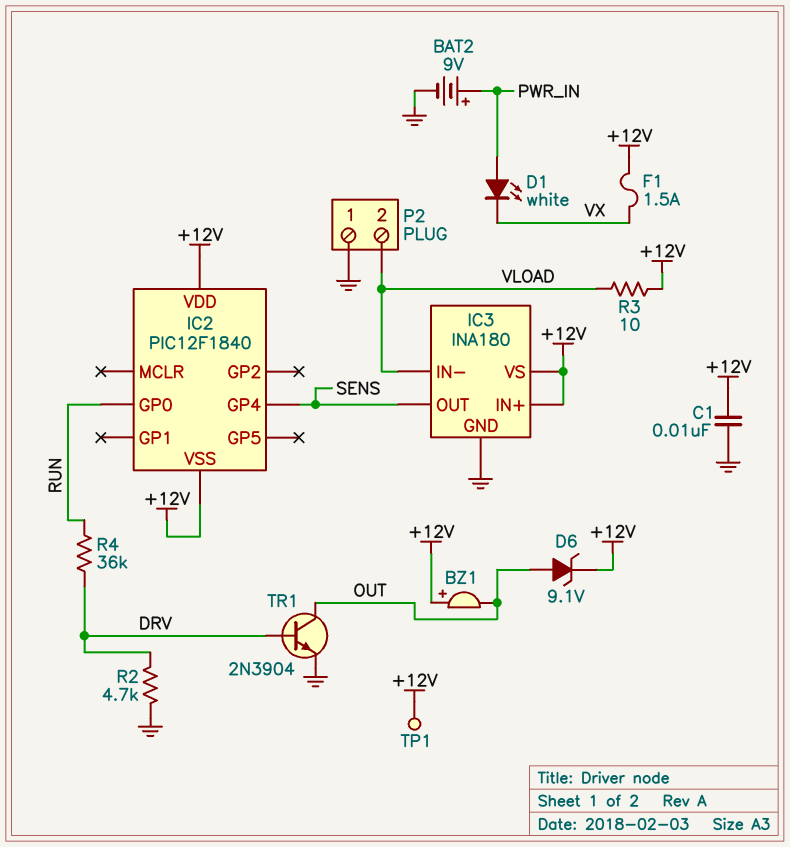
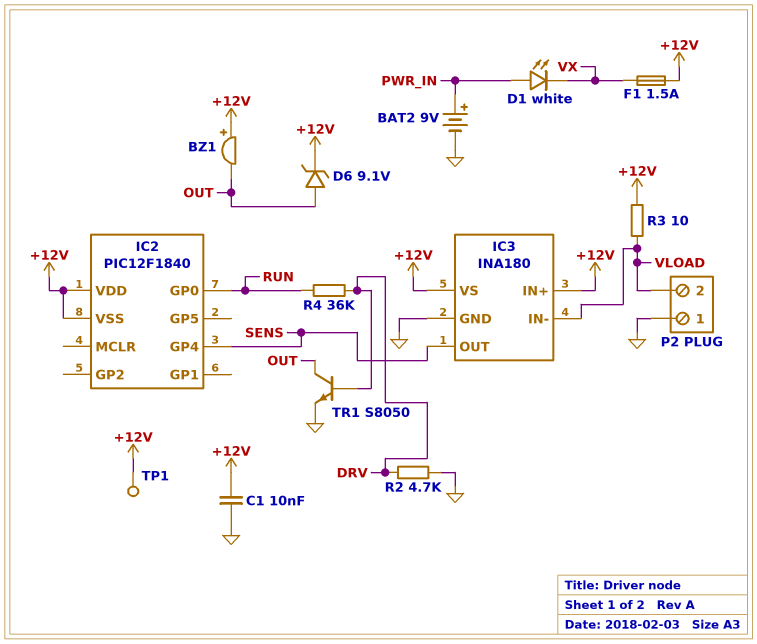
TR1: NPN 2N3904 (B DRV, C OUT, E GND) -> NPN S8050 (B DRV, C OUT, E GND)

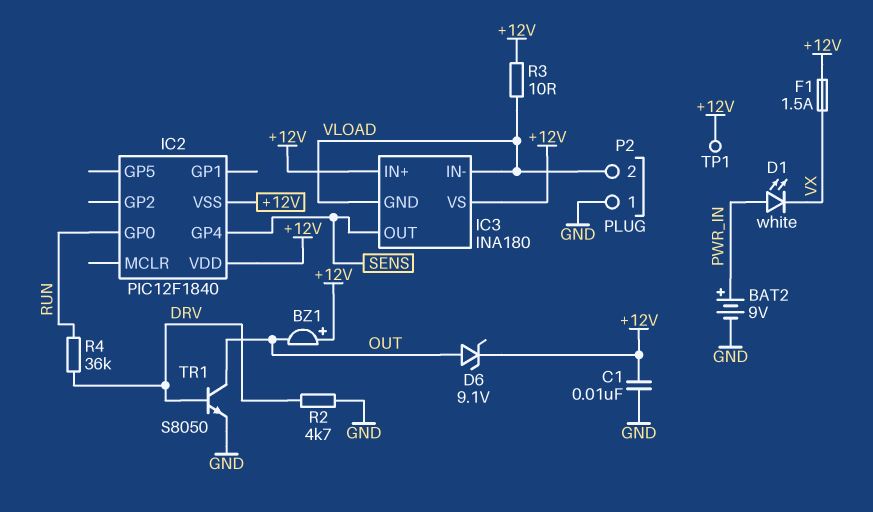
IC3 pin GND: GND -> VLOAD

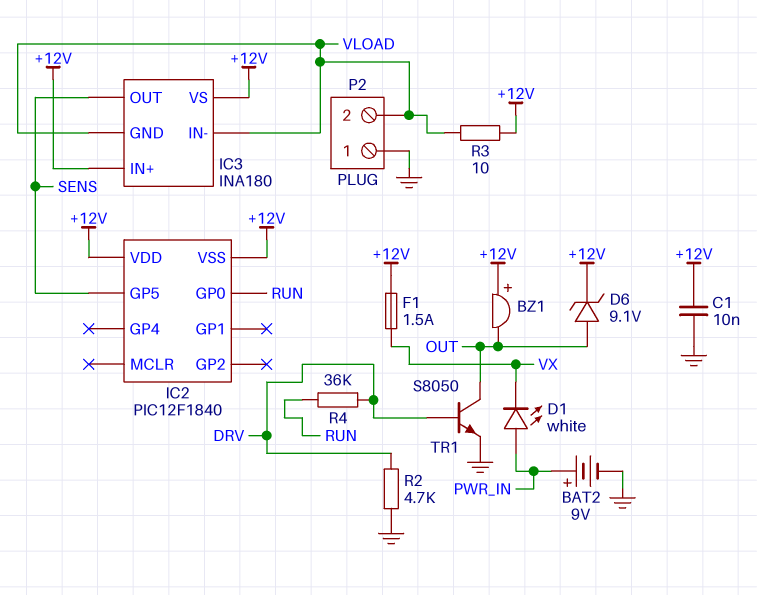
IC2 pin GP4: SENS -> none
IC2 pin GP5: none -> SENS
TP1: test point (+12V) -> none

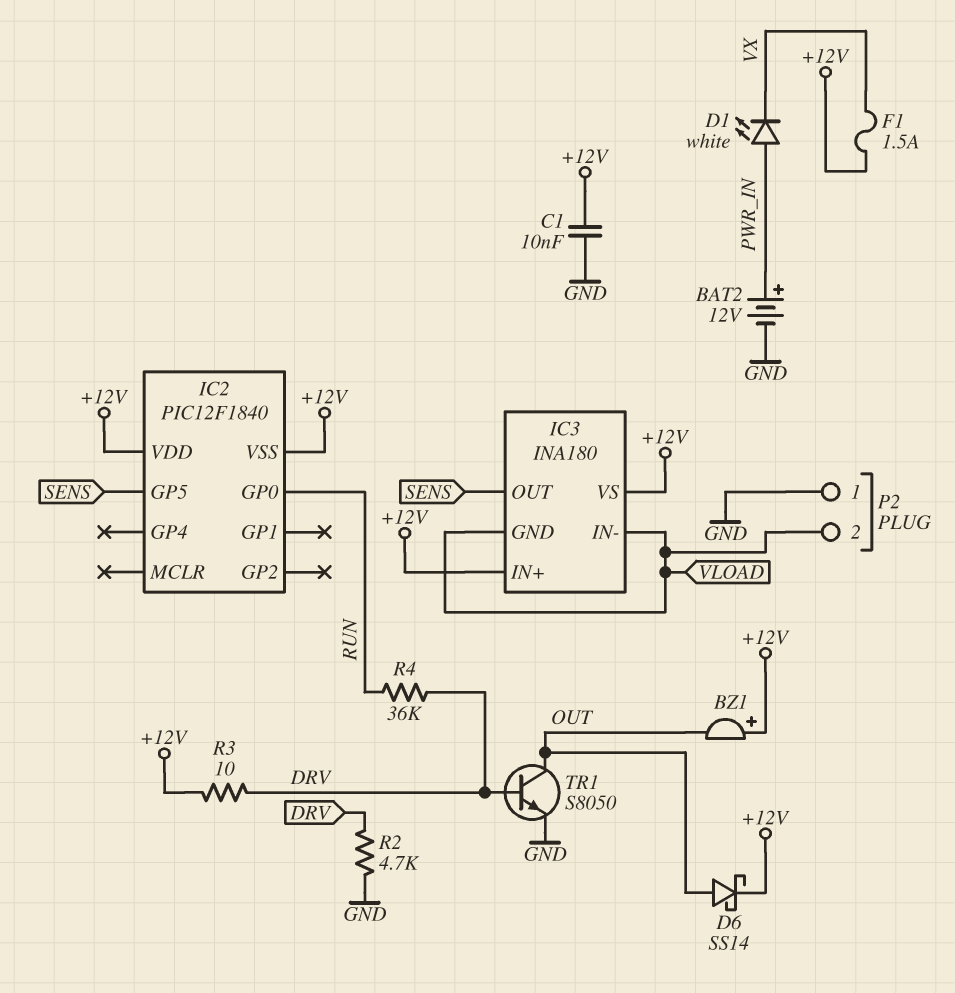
BAT2: 9V (plus PWR_IN, minus GND) -> 12V (plus PWR_IN, minus GND)
D6: zener 9.1V (A OUT, K +12V) -> schottky SS14 (A OUT, K +12V)
R3: 10 (+12V, VLOAD) -> 10 (+12V, DRV)

